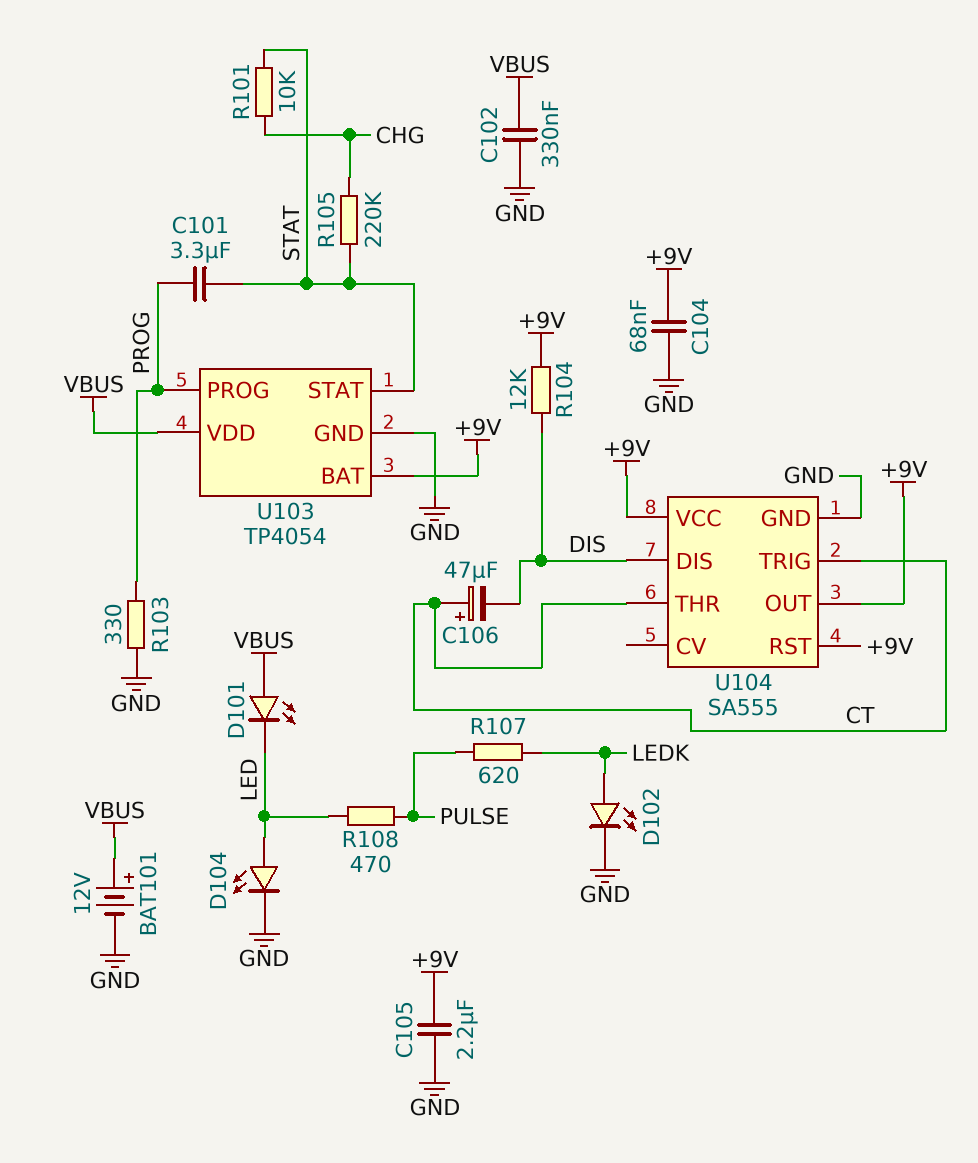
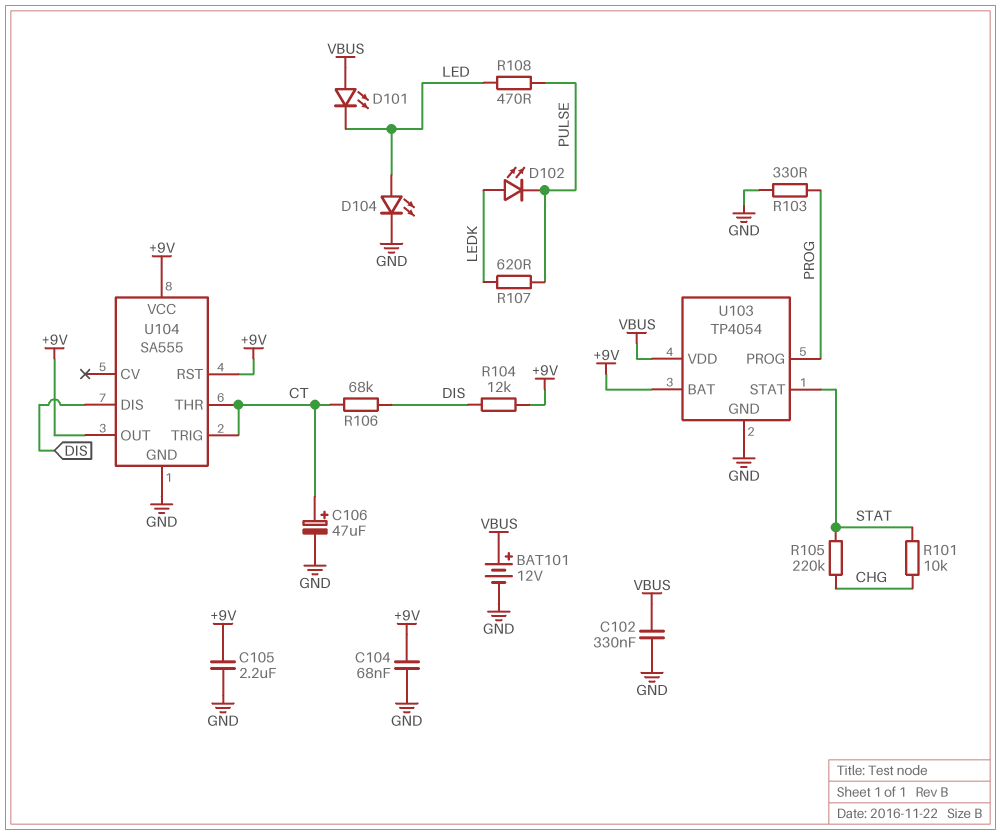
C101: 3.3uF (PROG, STAT) -> none
C106: 47uF (plus CT, minus DIS) -> 47uF (plus CT, minus GND)
D102: LED (A LEDK, K GND) -> LED (A LEDK, K PULSE)
R106: none -> 68k (CT, DIS)

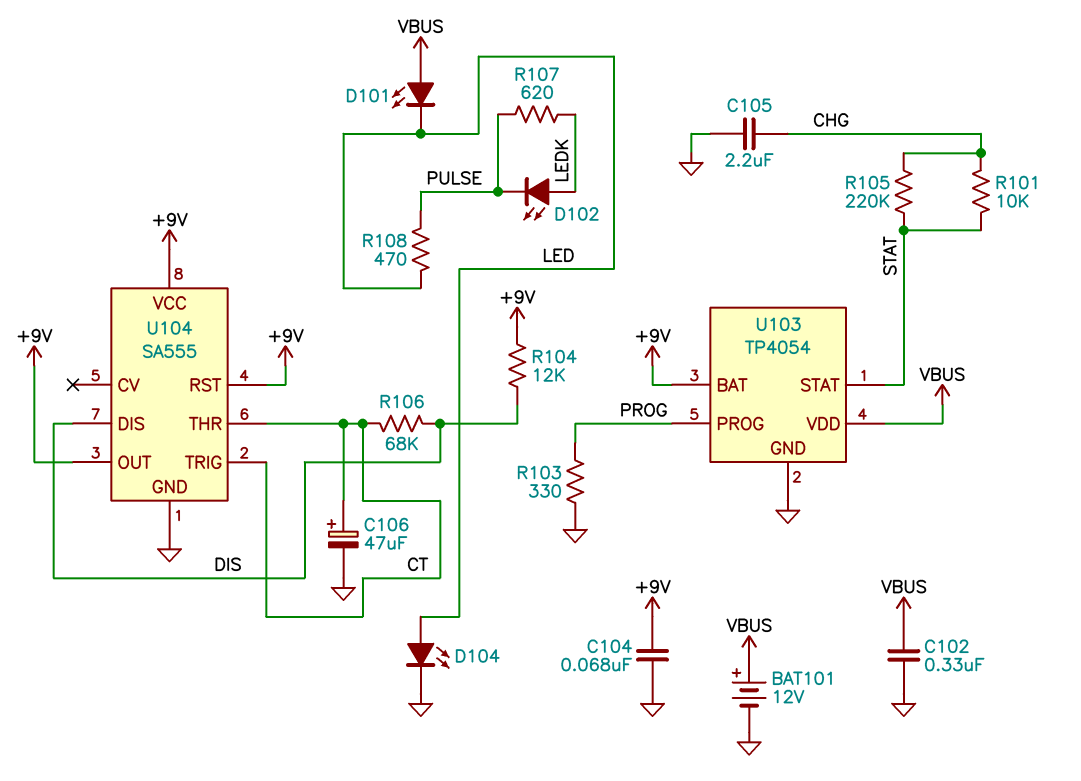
C105: 2.2uF (+9V, GND) -> 2.2uF (CHG, GND)

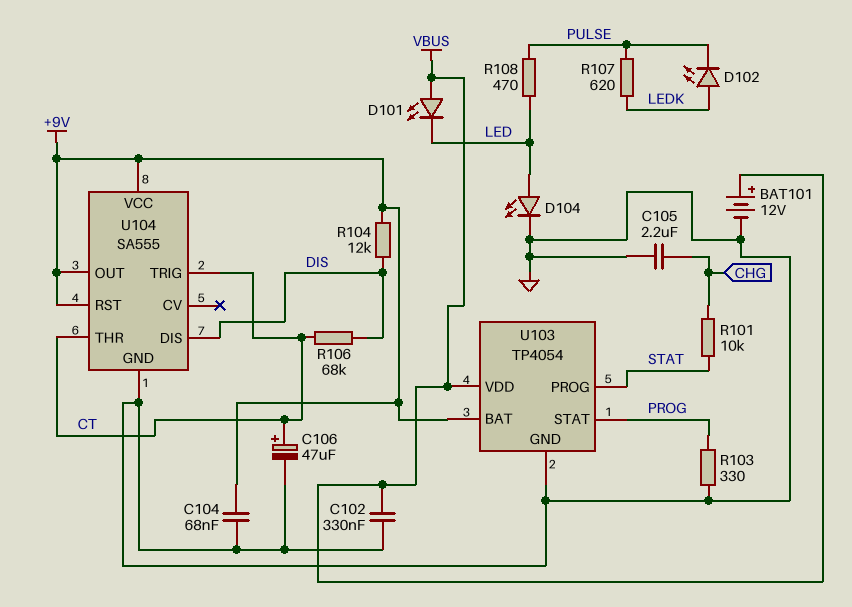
R105: 220k (CHG, STAT) -> none
U103 pin PROG: PROG -> STAT
U103 pin STAT: STAT -> PROG

